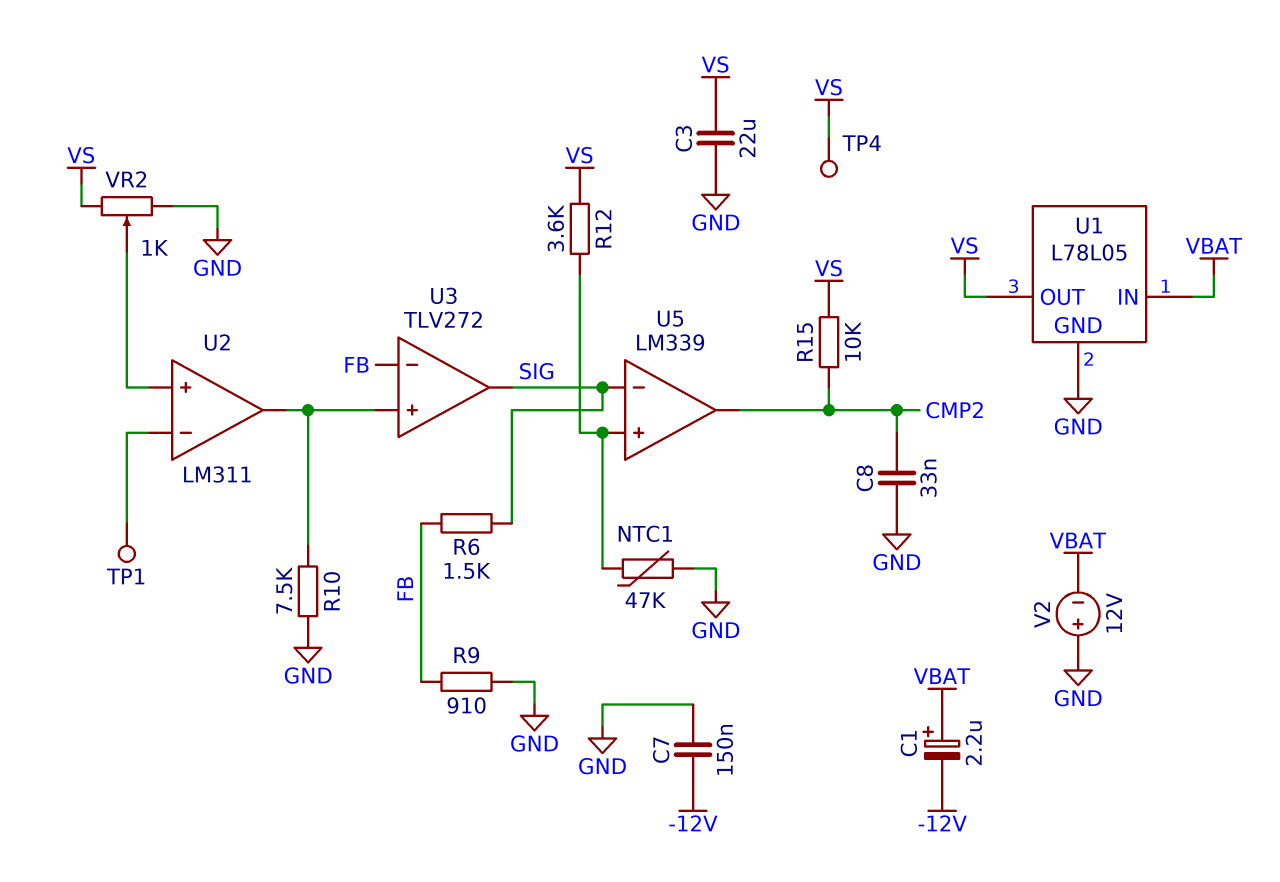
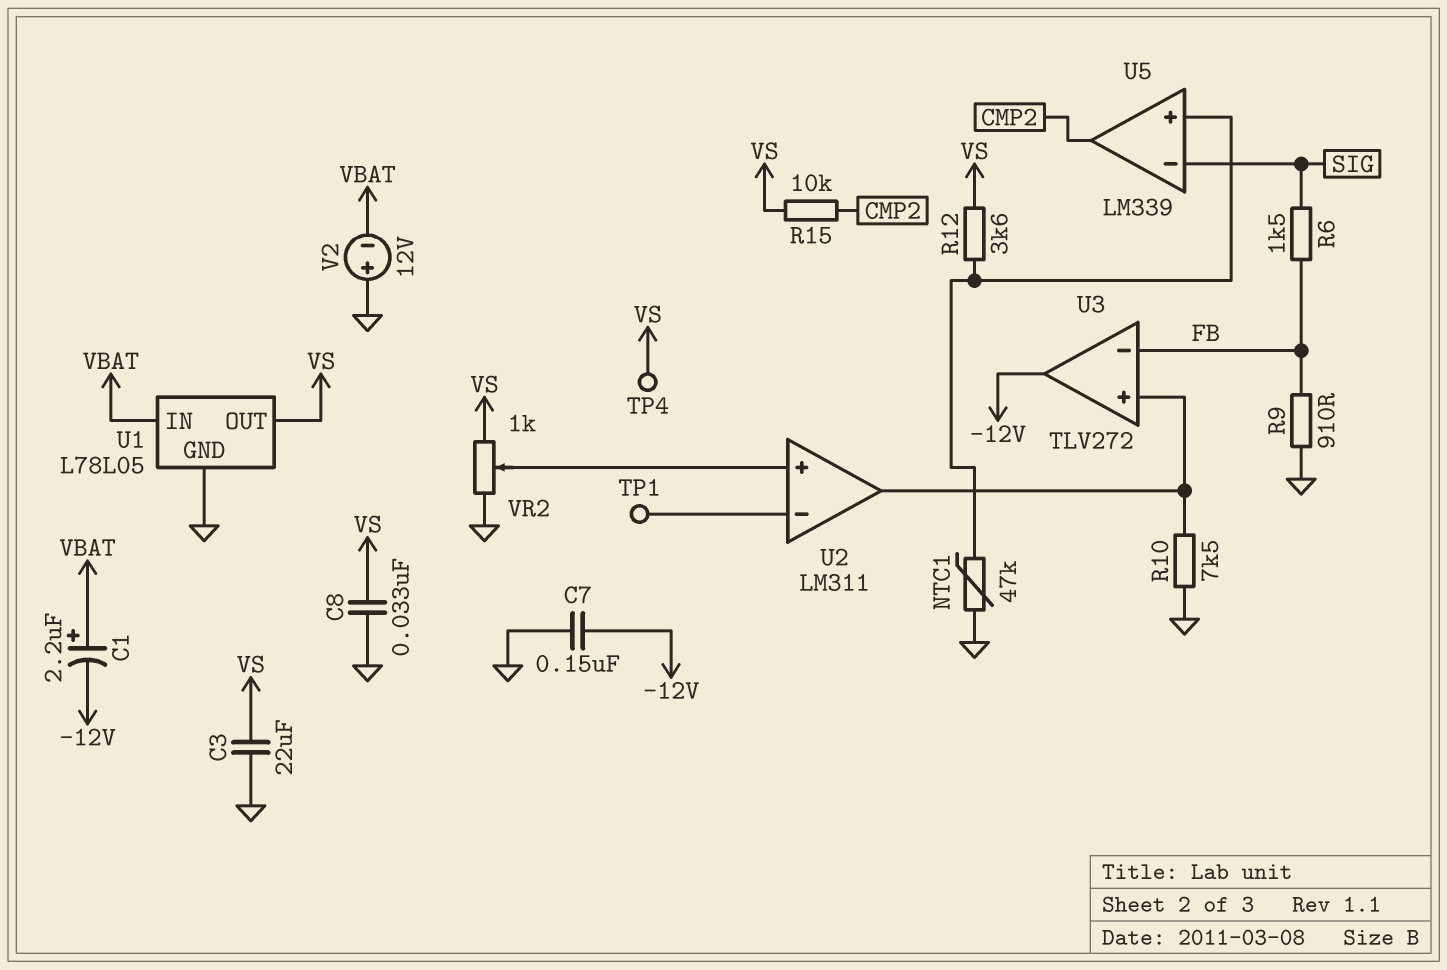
C8: 33nF (CMP2, GND) -> 33nF (GND, VS)
U3 pin out: SIG -> -12V

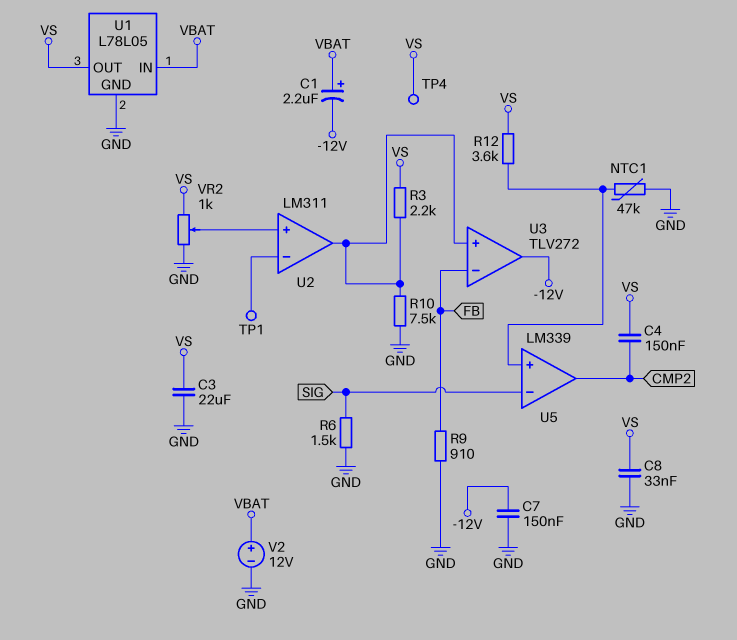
C4: none -> 150nF (CMP2, VS)
R3: none -> 2.2k (U2/out, VS)
R6: 1.5k (FB, SIG) -> 1.5k (GND, SIG)
R15: 10k (CMP2, VS) -> none
V2: 12V (plus GND, minus VBAT) -> 12V (plus VBAT, minus GND)

